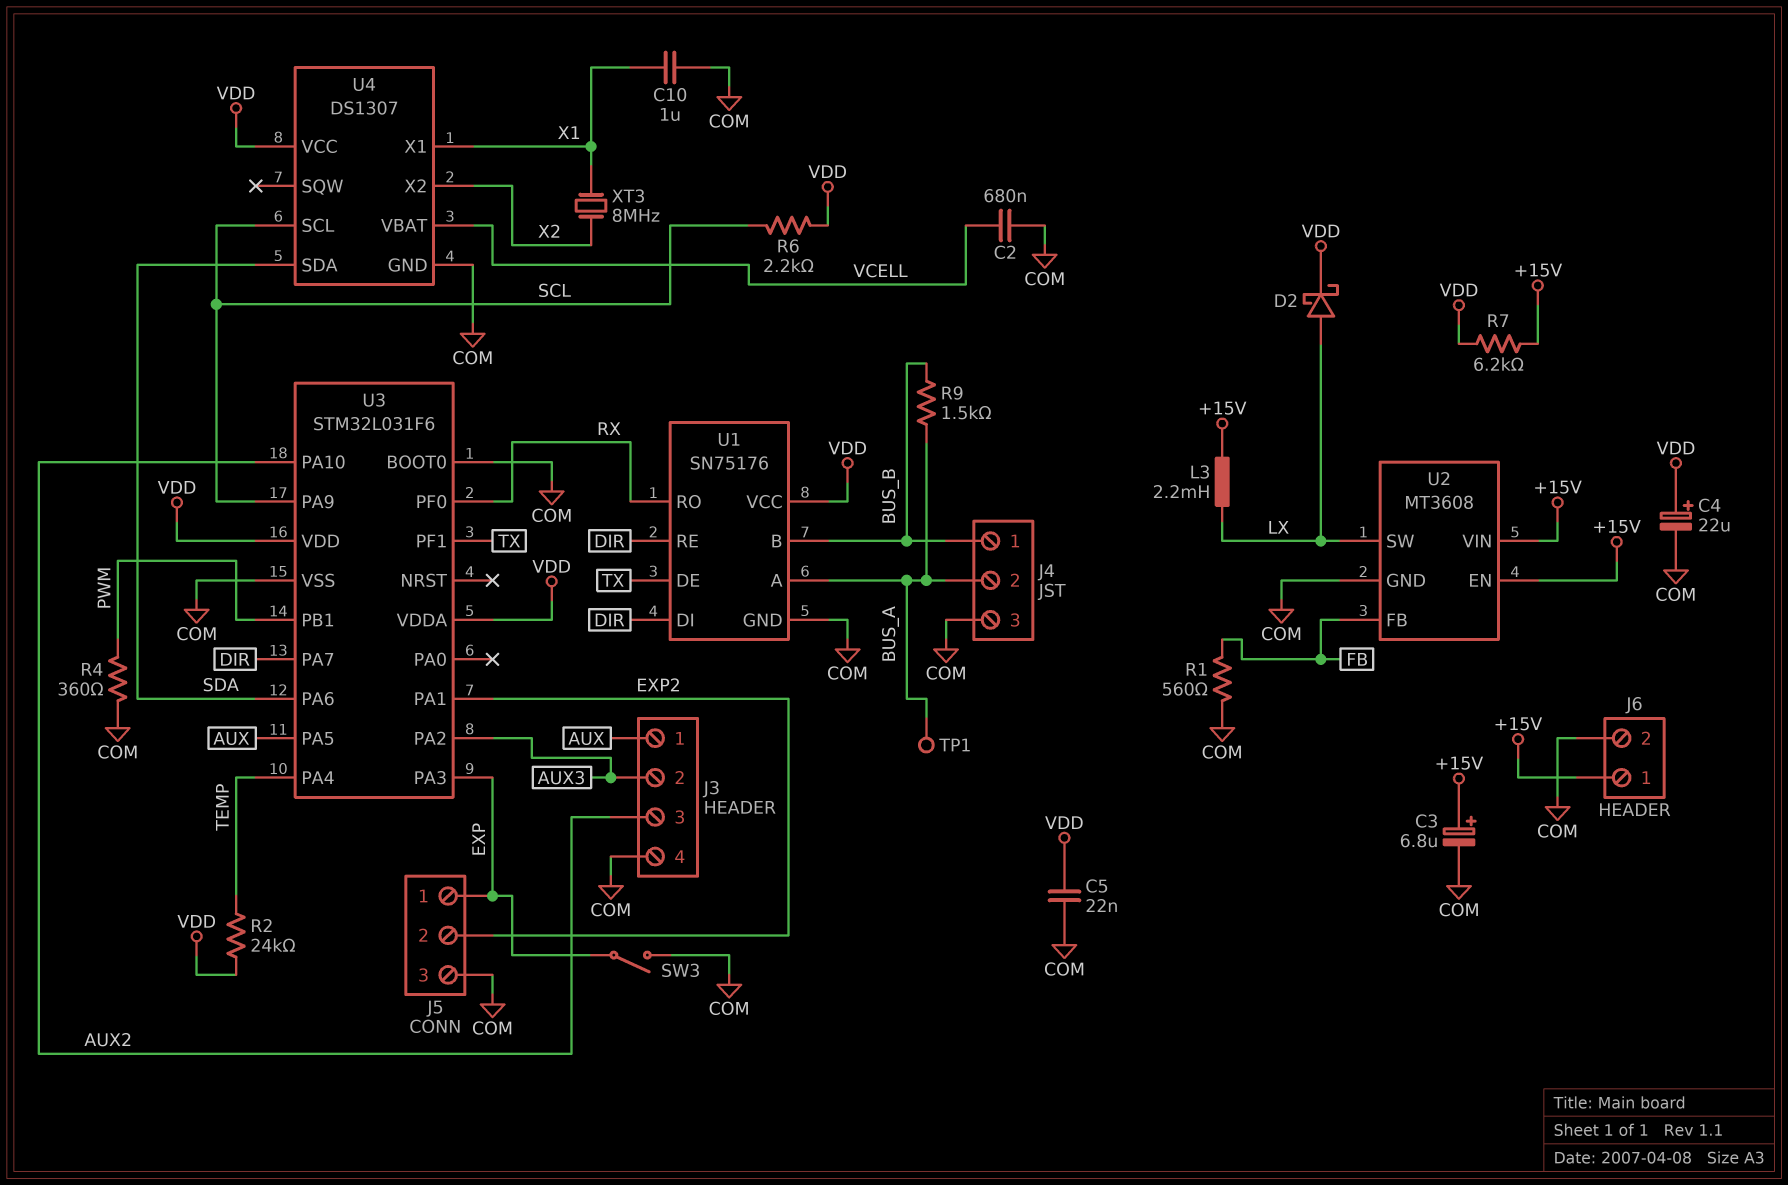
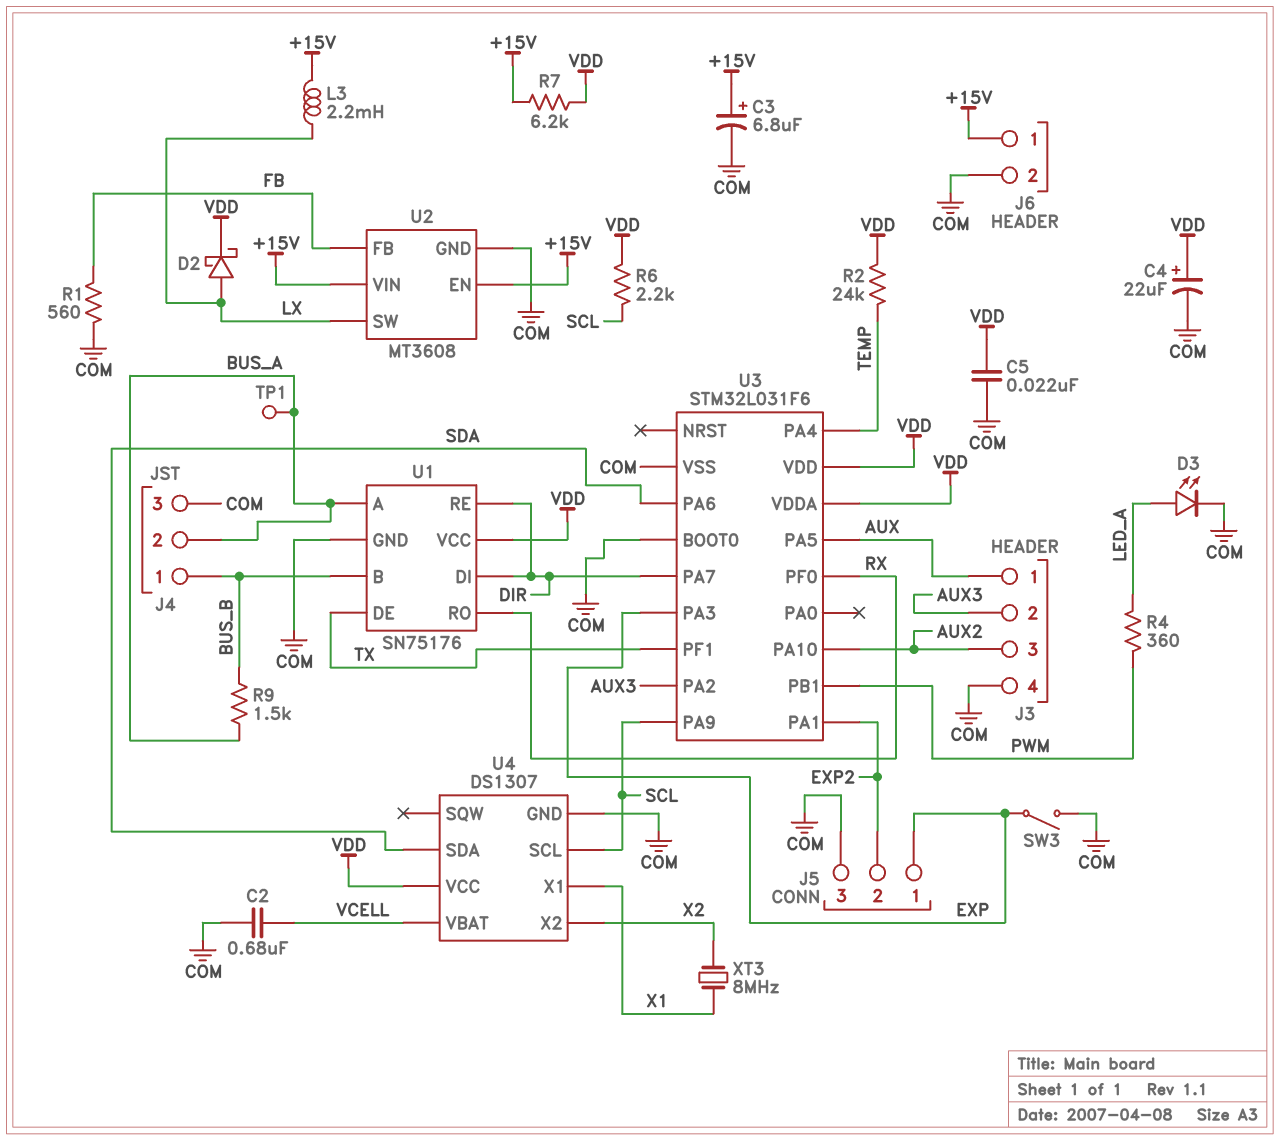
C10: 1uF (COM, X1) -> none
D3: none -> LED (A LED_A, K COM)
R4: 360 (COM, PWM) -> 360 (LED_A, PWM)

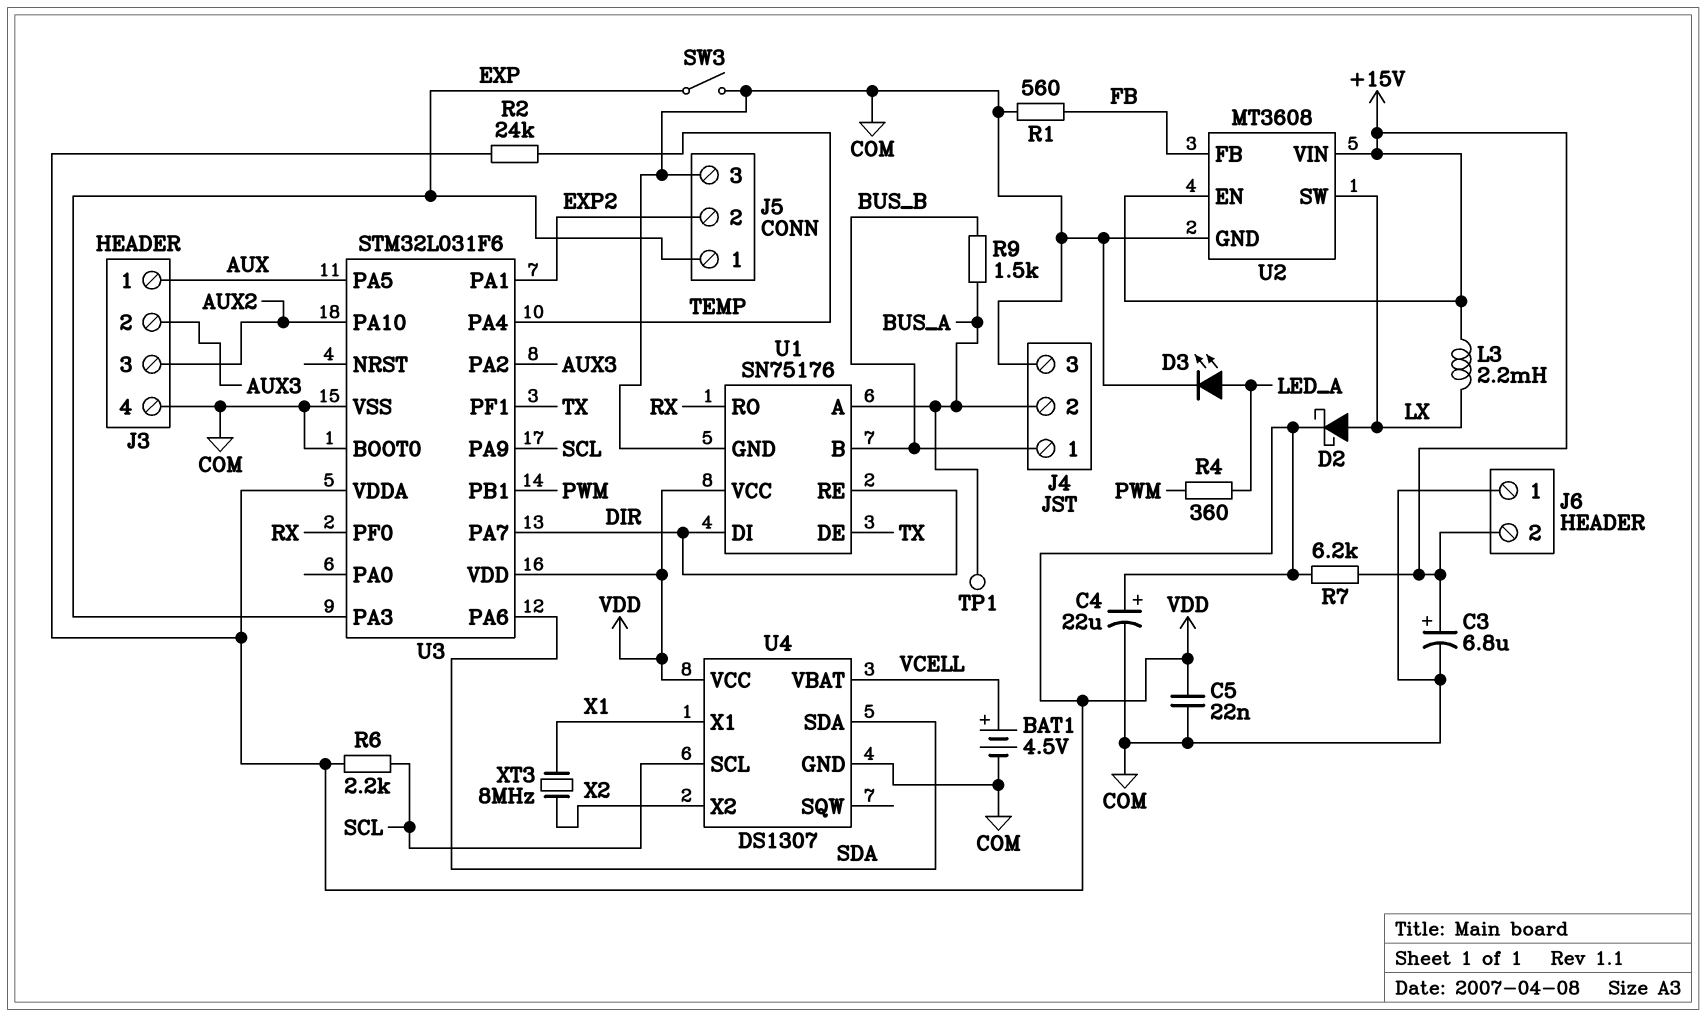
BAT1: none -> 4.5V (plus VCELL, minus COM)
C2: 680nF (COM, VCELL) -> none
J6 pin 1: +15V -> COM
J6 pin 2: COM -> +15V

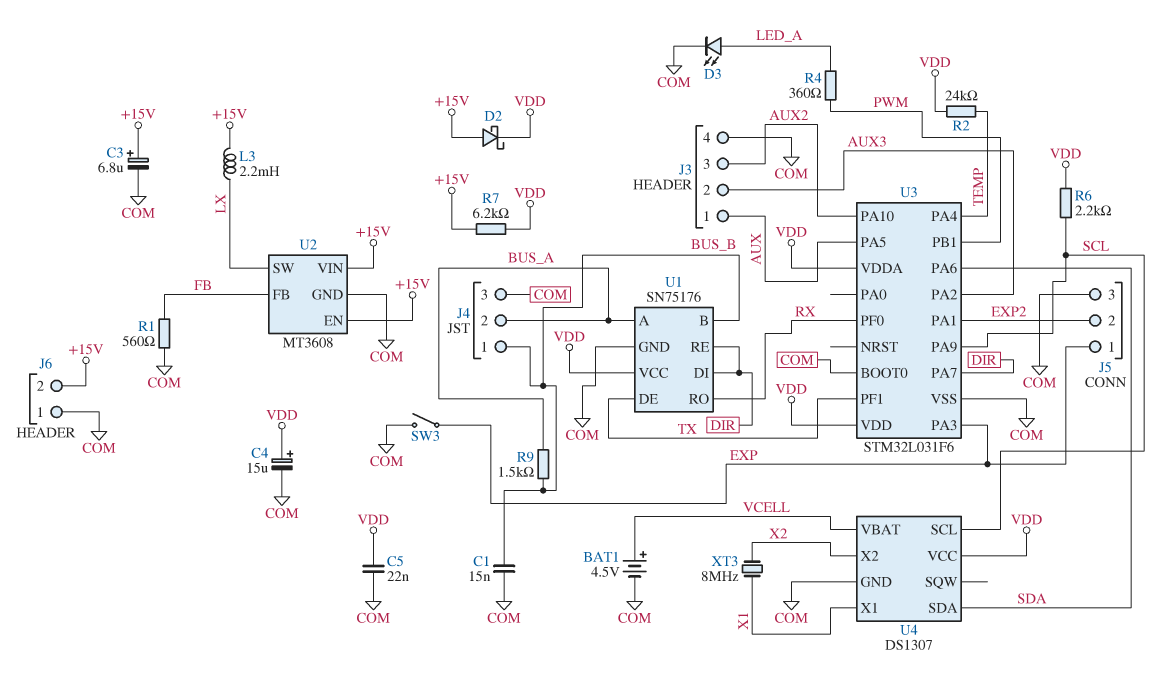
C1: none -> 15nF (BUS_B, COM)
C4: 22uF (plus VDD, minus COM) -> 15uF (plus VDD, minus COM)
D2: schottky (A LX, K VDD) -> schottky (A +15V, K VDD)
TP1: test point (BUS_A) -> none

